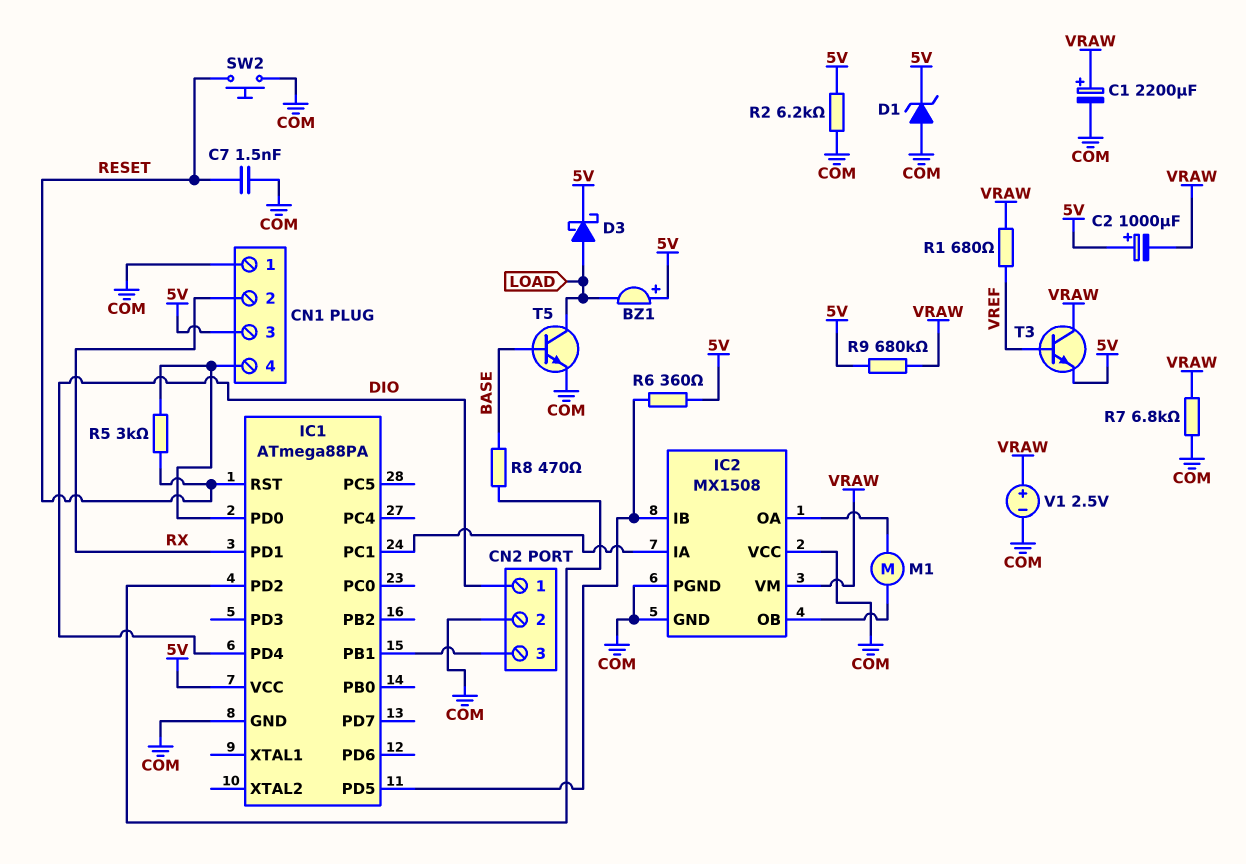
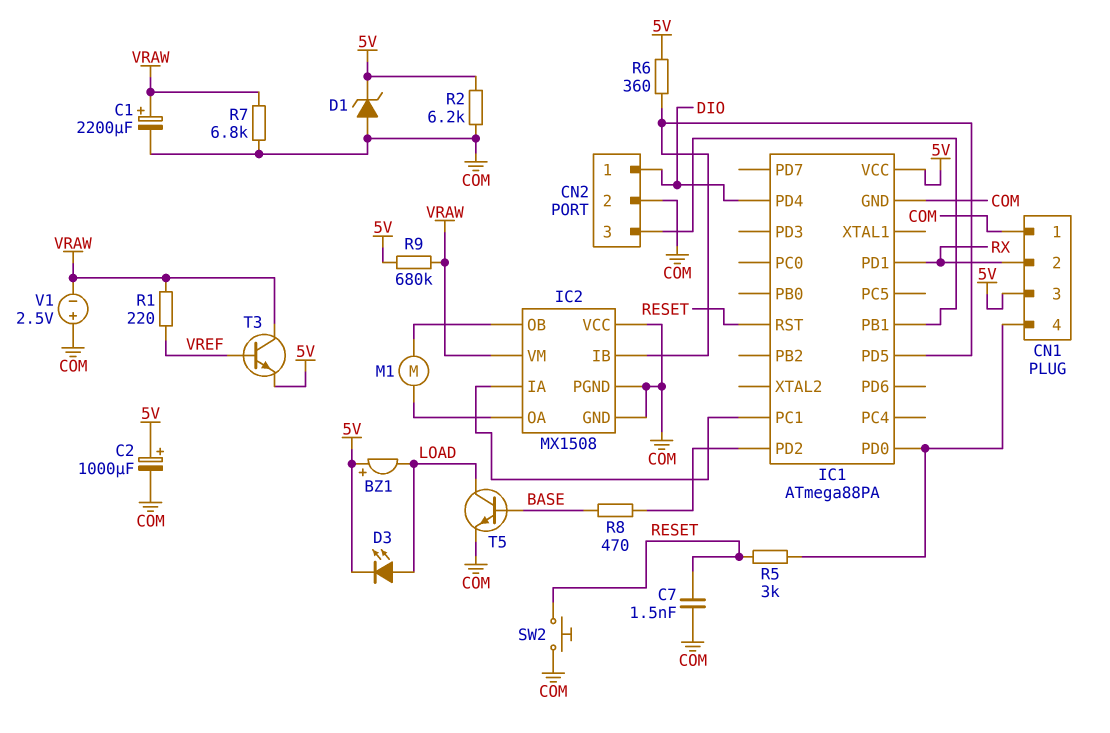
C2: 1000uF (plus 5V, minus VRAW) -> 1000uF (plus 5V, minus COM)
D3: schottky (A LOAD, K 5V) -> LED (A LOAD, K 5V)
R1: 680 (VRAW, VREF) -> 220 (VRAW, VREF)
V1: 2.5V (plus VRAW, minus COM) -> 2.5V (plus COM, minus VRAW)

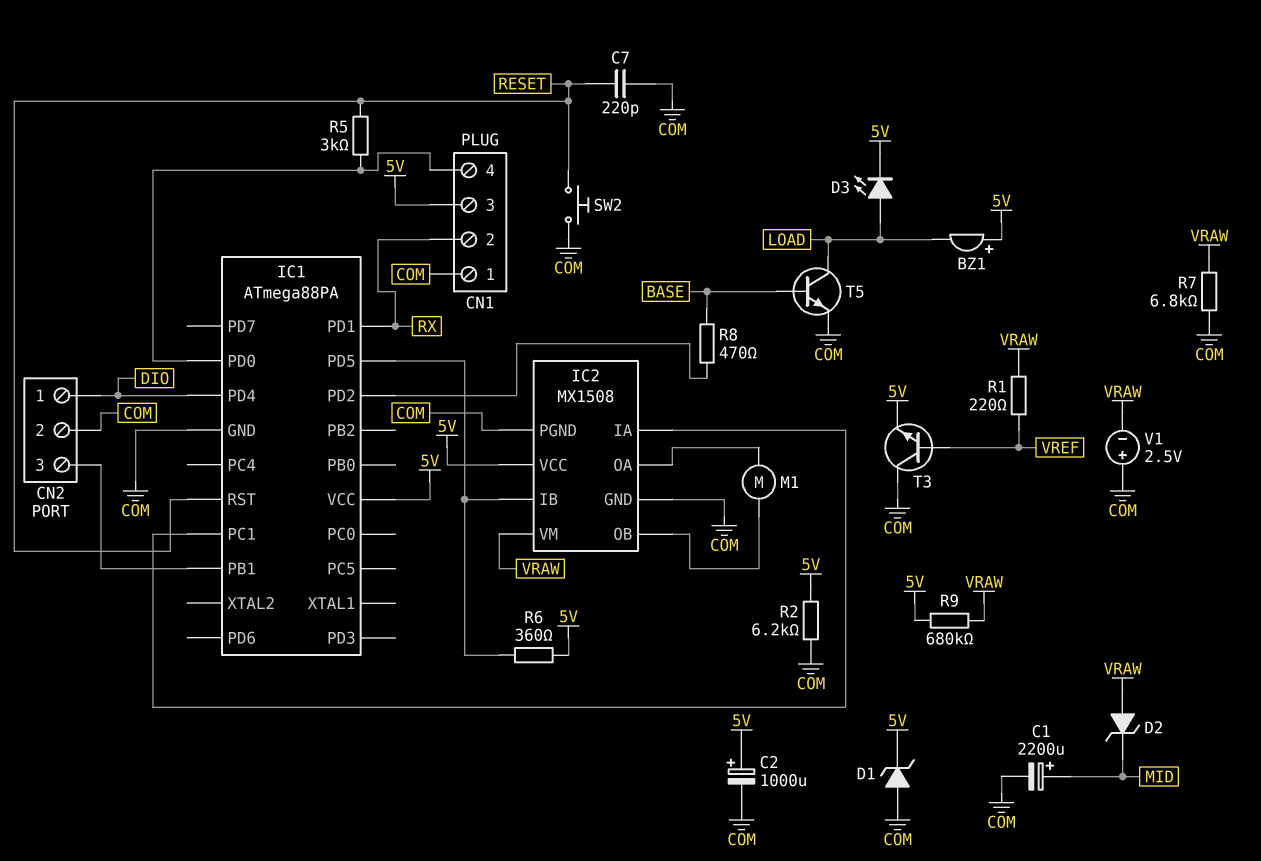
C1: 2200uF (plus VRAW, minus COM) -> 2200uF (plus MID, minus COM)
C7: 1.5nF (COM, RESET) -> 220pF (COM, RESET)
D2: none -> zener (A VRAW, K MID)
IC2 pin VCC: COM -> 5V
T3: NPN (B VREF, C VRAW, E 5V) -> NPN (B VREF, C COM, E 5V)

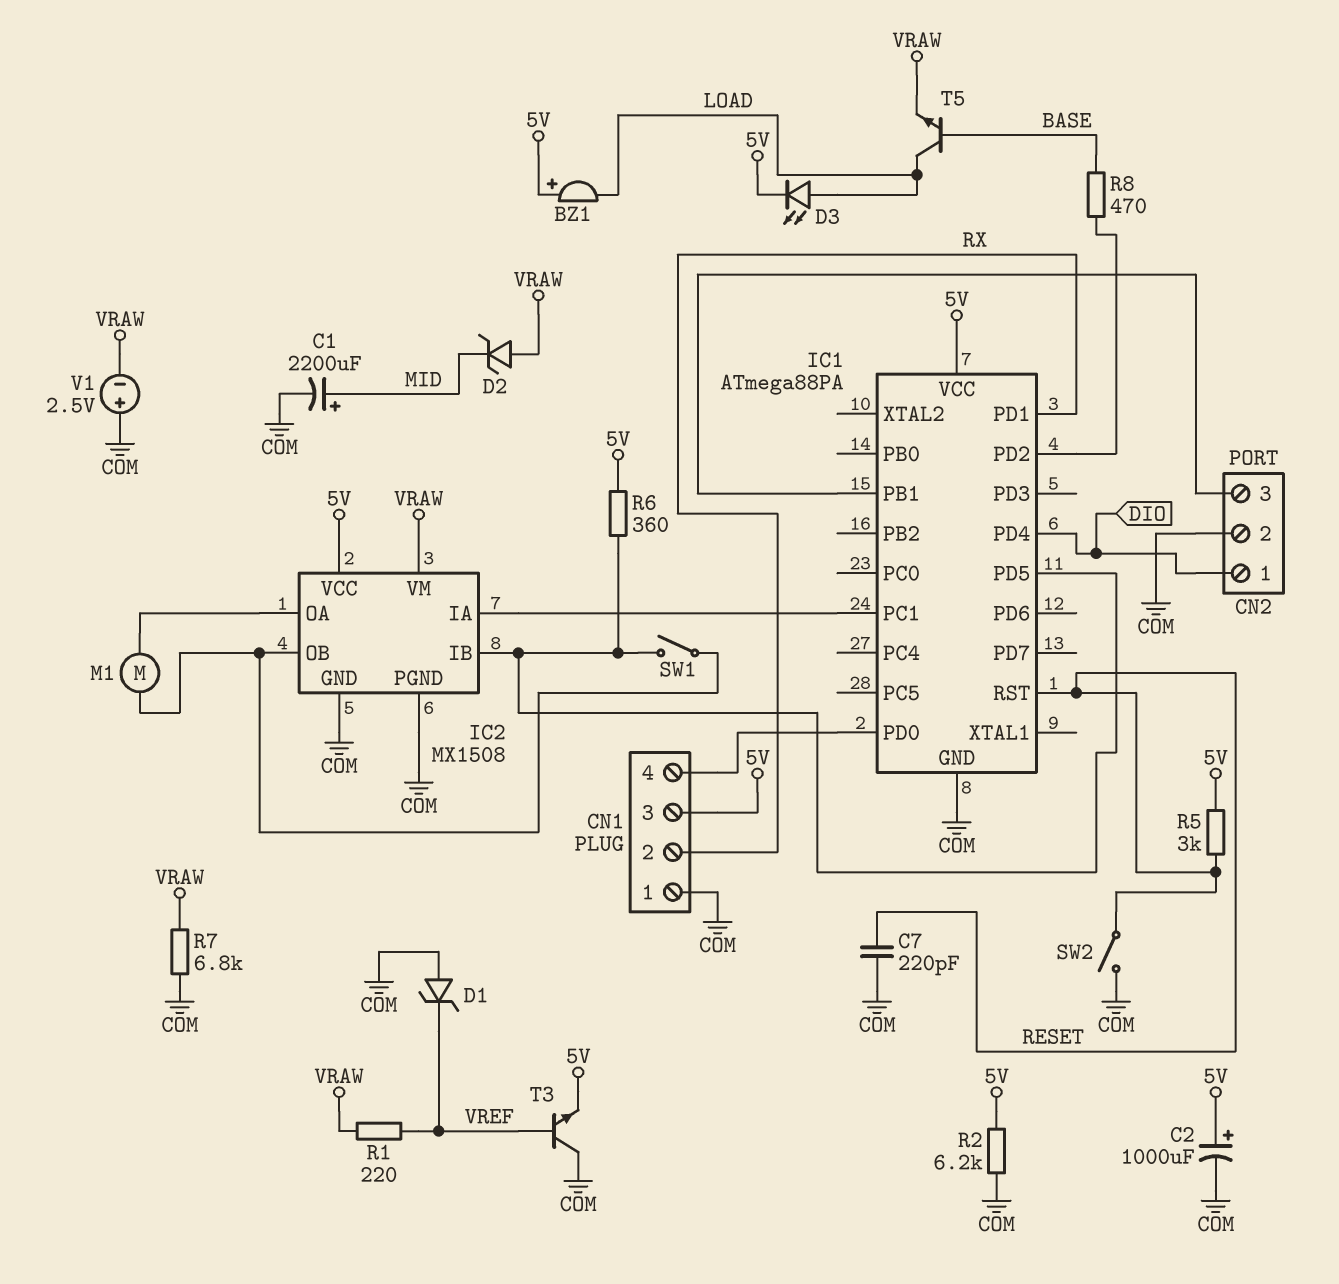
D1: zener (A COM, K 5V) -> zener (A COM, K VREF)
R5: 3k (CN1/4, RESET) -> 3k (5V, RESET)
R9: 680k (5V, VRAW) -> none
SW1: none -> switch (IC1/PD5, IC2/OB)
SW2: button (COM, RESET) -> switch (COM, RESET)
T5: NPN (B BASE, C LOAD, E COM) -> NPN (B BASE, C LOAD, E VRAW)

